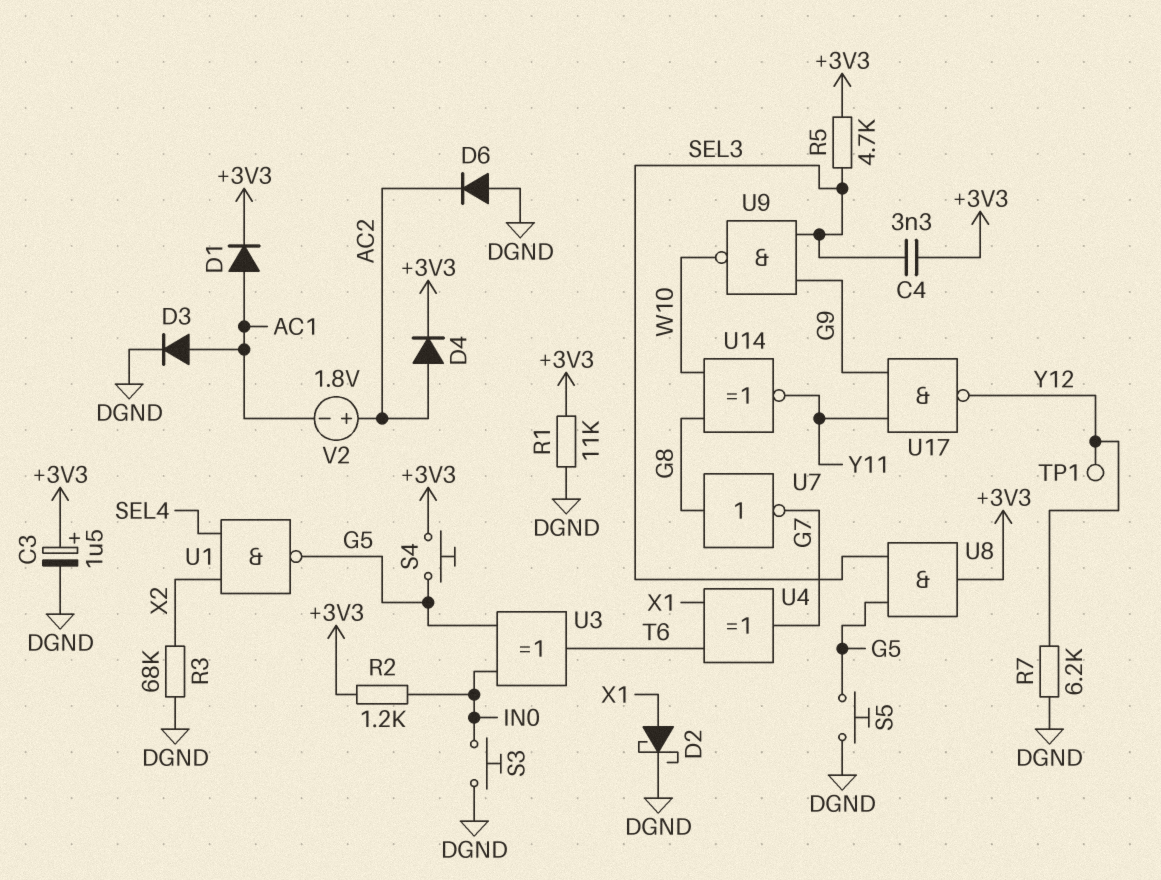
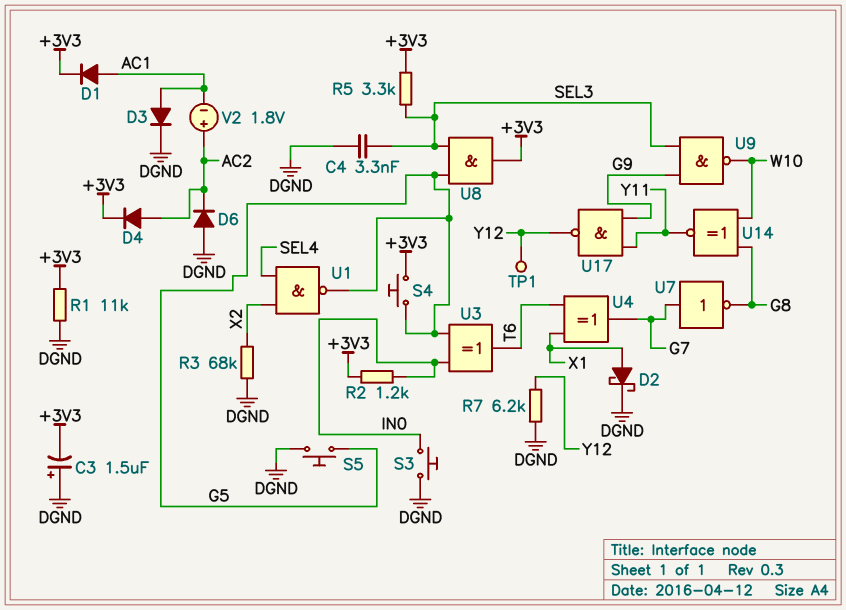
C3: 1.5uF (plus +3V3, minus DGND) -> 1.5uF (plus DGND, minus +3V3)
C4: 3.3nF (+3V3, SEL3) -> 3.3nF (DGND, SEL3)
R5: 4.7k (+3V3, SEL3) -> 3.3k (+3V3, SEL3)
U7: NOT (in G8, out G7) -> NOT (in G7, out G8)

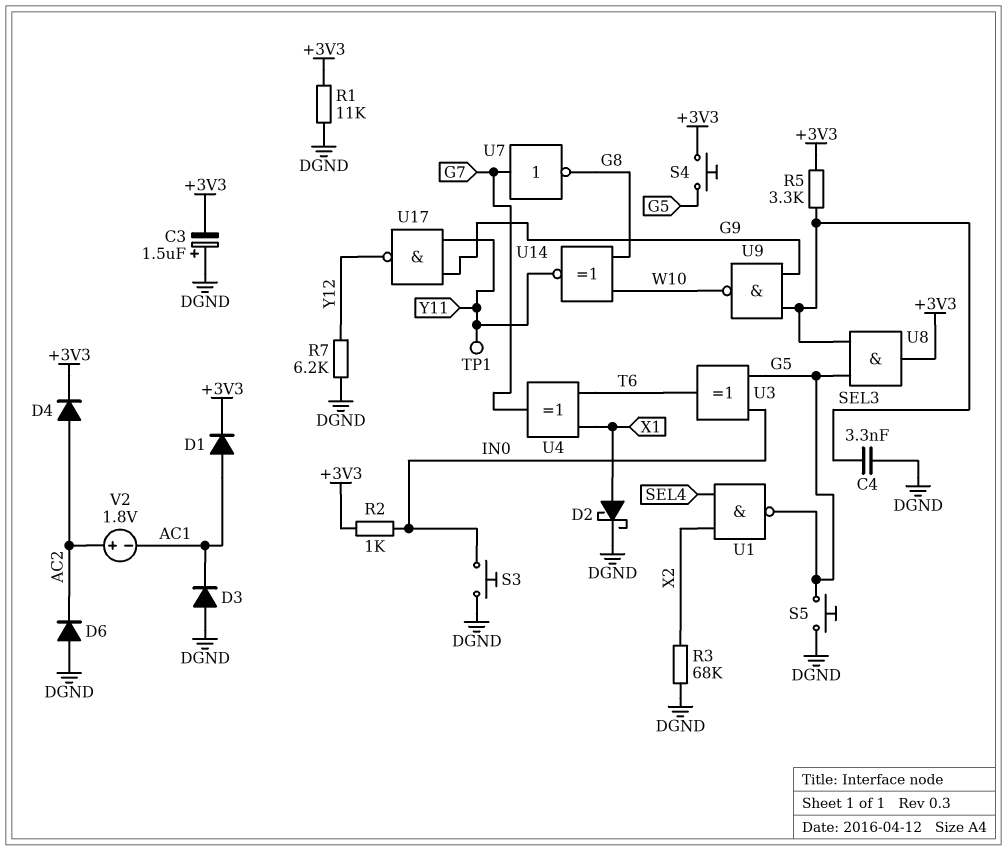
D3: diode (A AC1, K DGND) -> diode (A DGND, K AC1)
R2: 1.2k (+3V3, IN0) -> 1k (+3V3, IN0)
TP1: test point (Y12) -> test point (Y11)

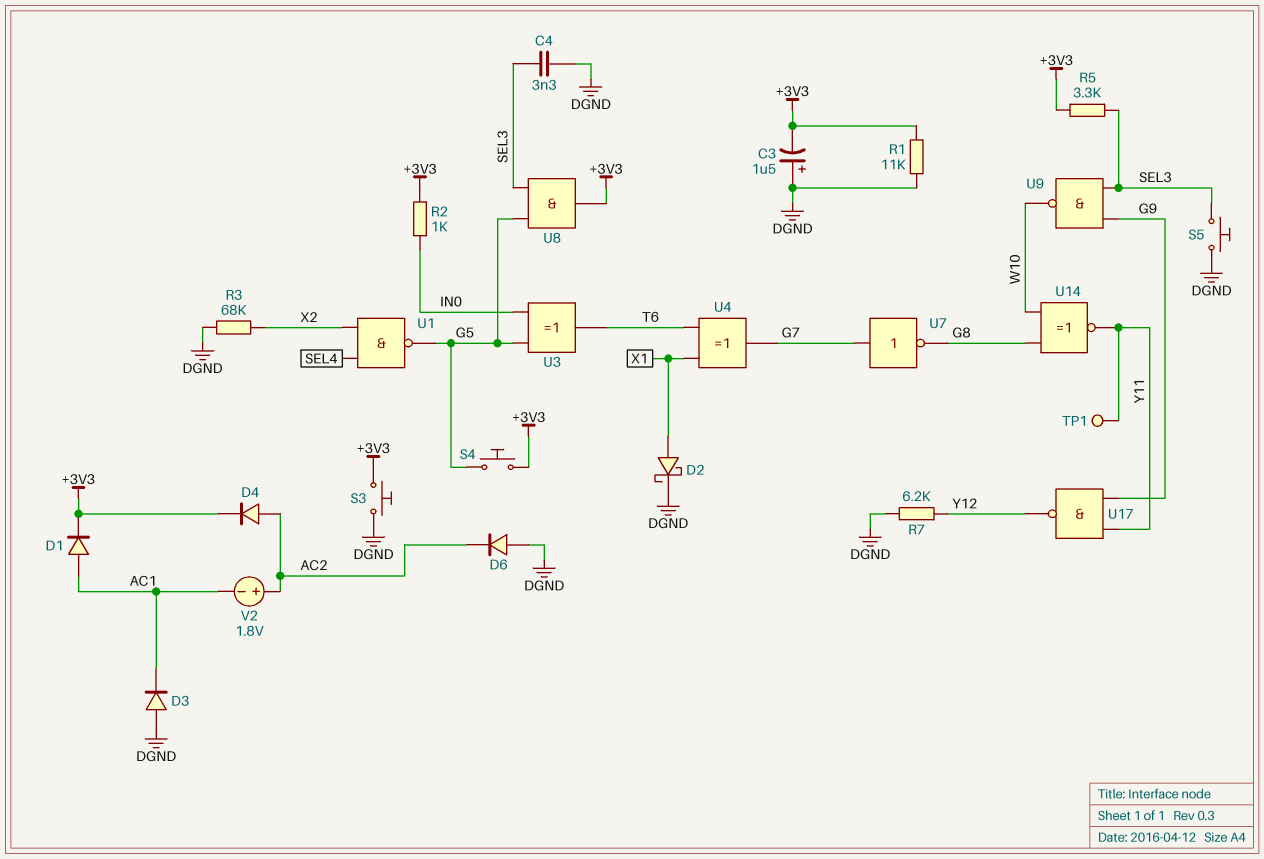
S3: button (DGND, IN0) -> button (+3V3, DGND)
S5: button (DGND, G5) -> button (DGND, SEL3)

